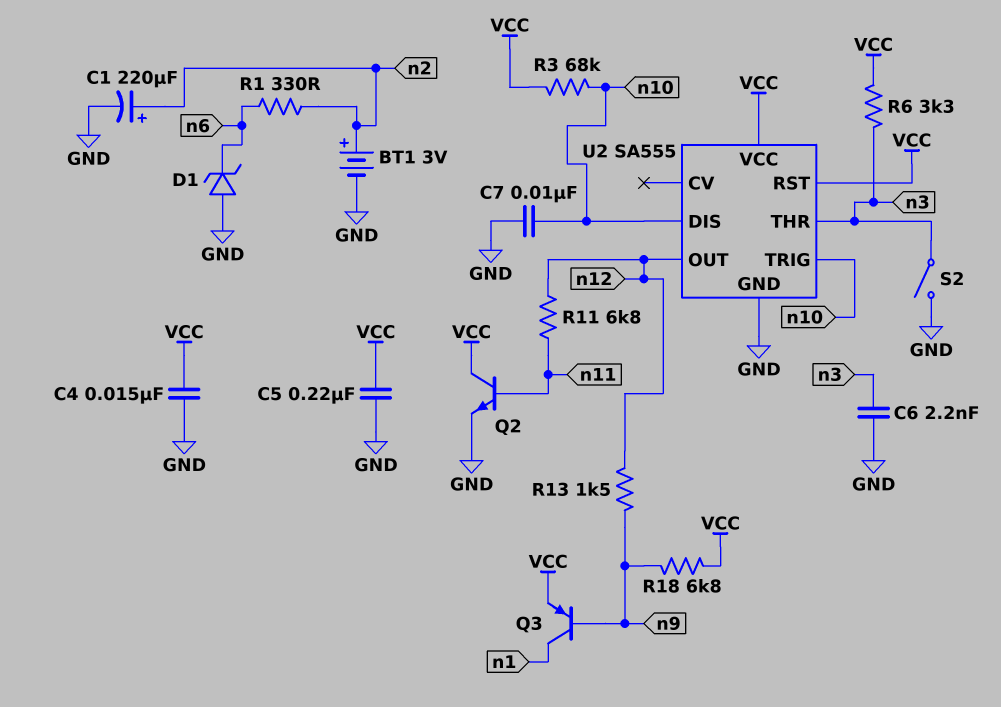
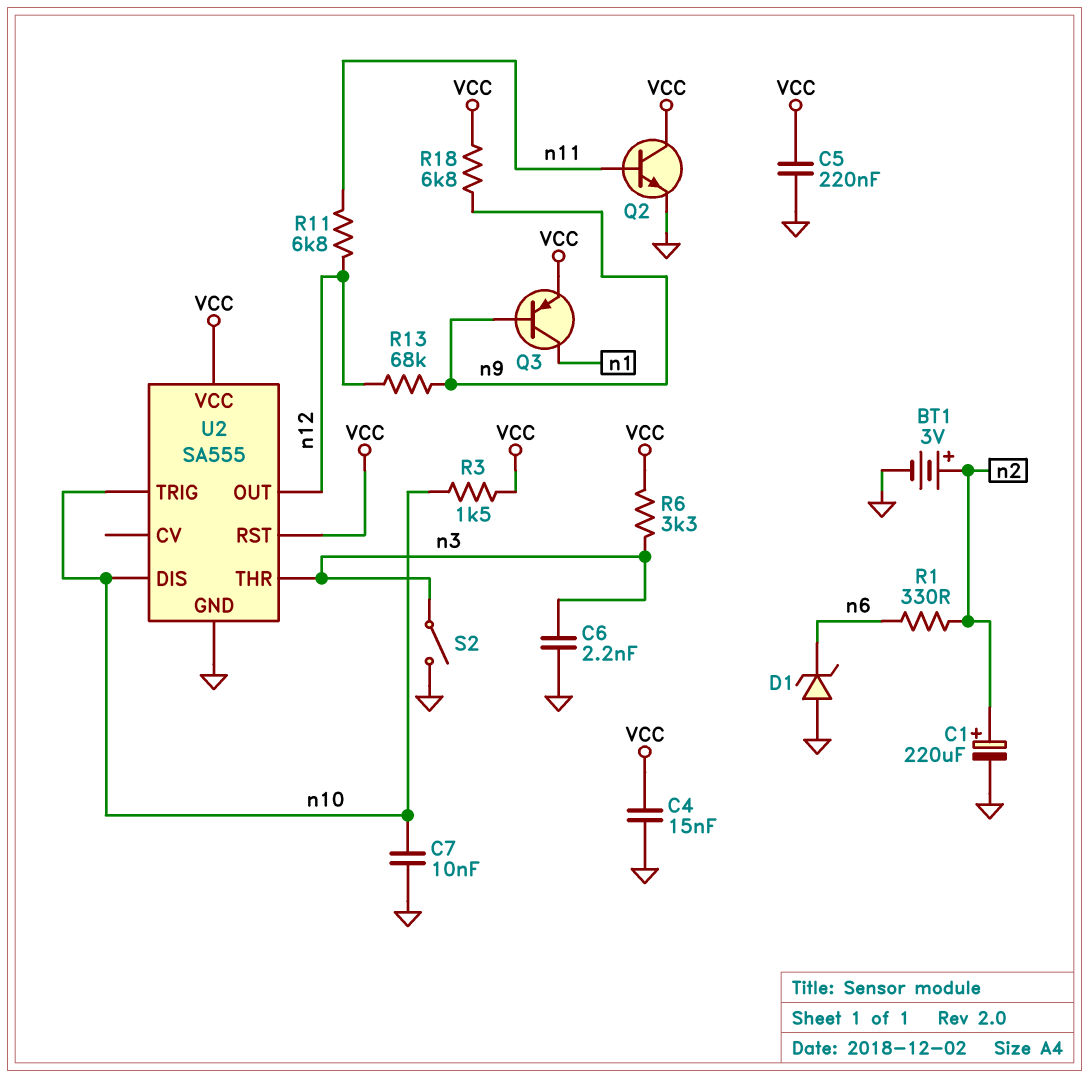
R3: 68k (VCC, n10) -> 1.5k (VCC, n10)
R13: 1.5k (n9, n12) -> 68k (n9, n12)

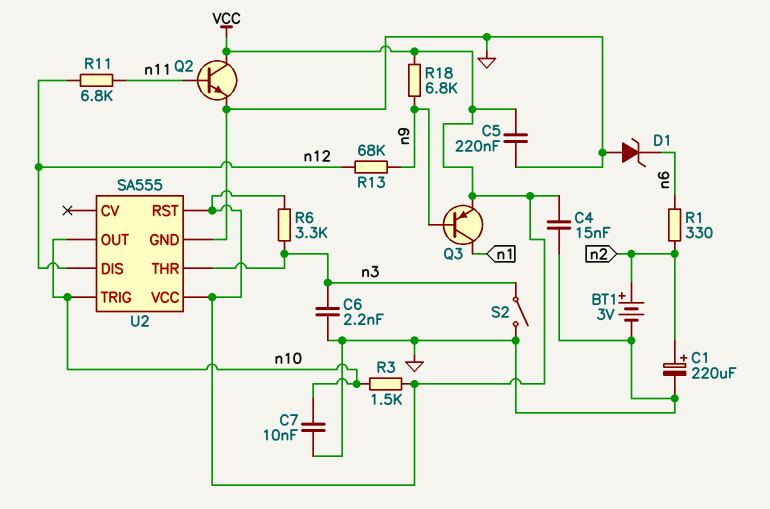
U2 pin DIS: n10 -> n12
U2 pin OUT: n12 -> n10

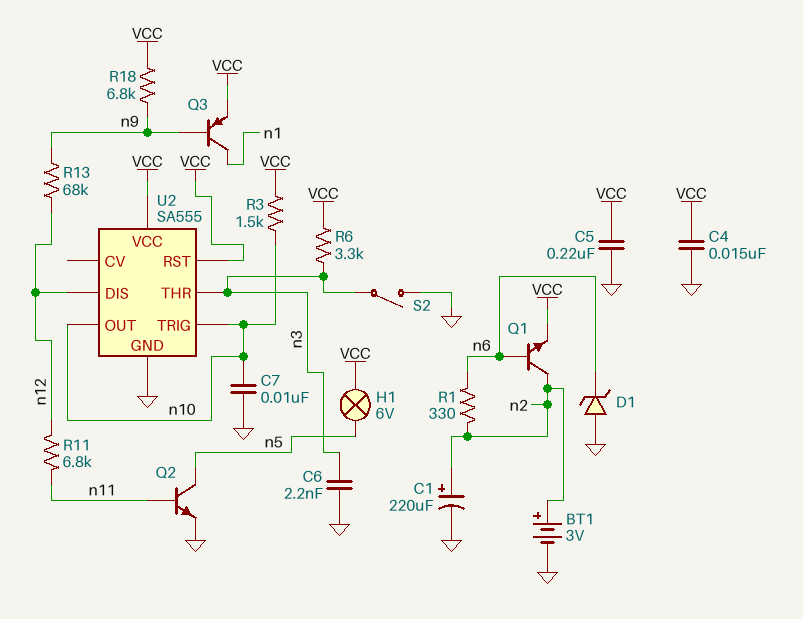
H1: none -> lamp 6V (VCC, n5)
Q1: none -> NPN (B n6, C n2, E VCC)
Q2: NPN (B n11, C VCC, E GND) -> NPN (B n11, C n5, E GND)

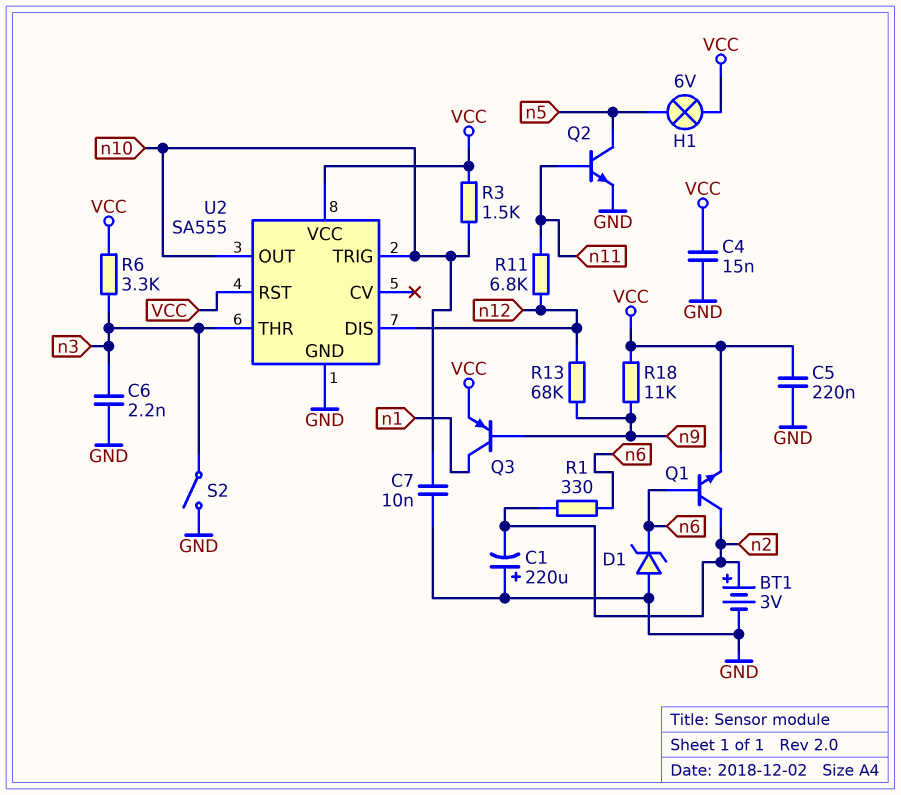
C1: 220uF (plus n2, minus GND) -> 220uF (plus GND, minus n2)
R18: 6.8k (VCC, n9) -> 11k (VCC, n9)

